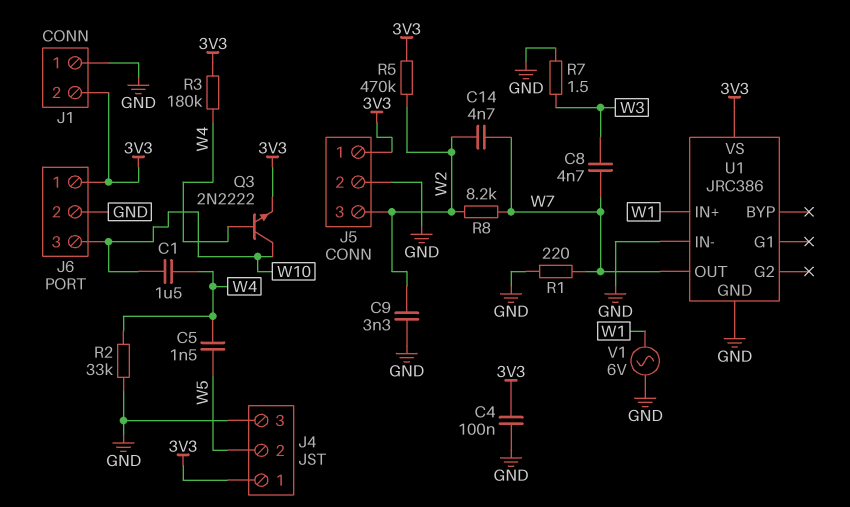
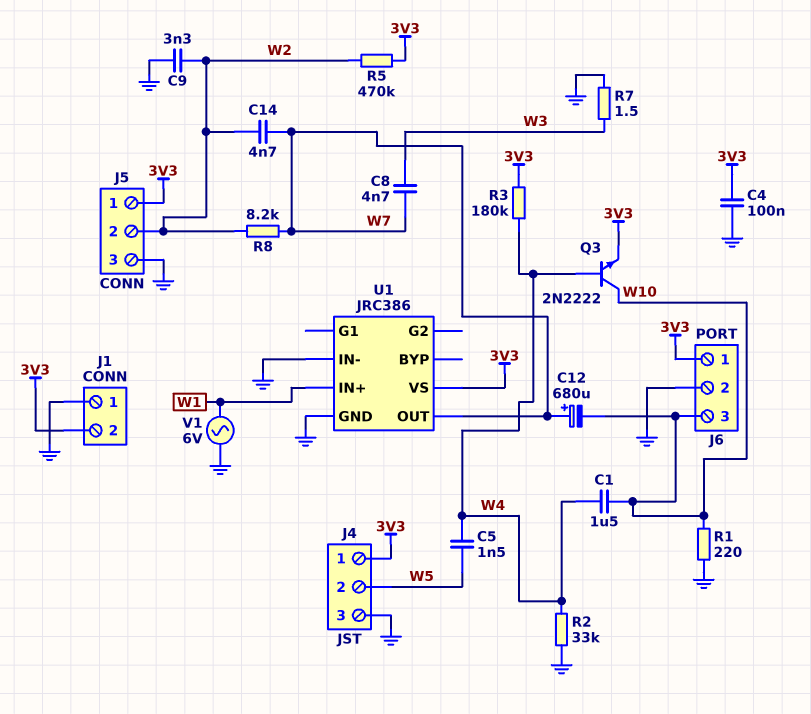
C12: none -> 680uF (plus W7, minus W10)
J5 pin 2: GND -> W2
J5 pin 3: W2 -> GND
R1: 220 (GND, W7) -> 220 (GND, W10)

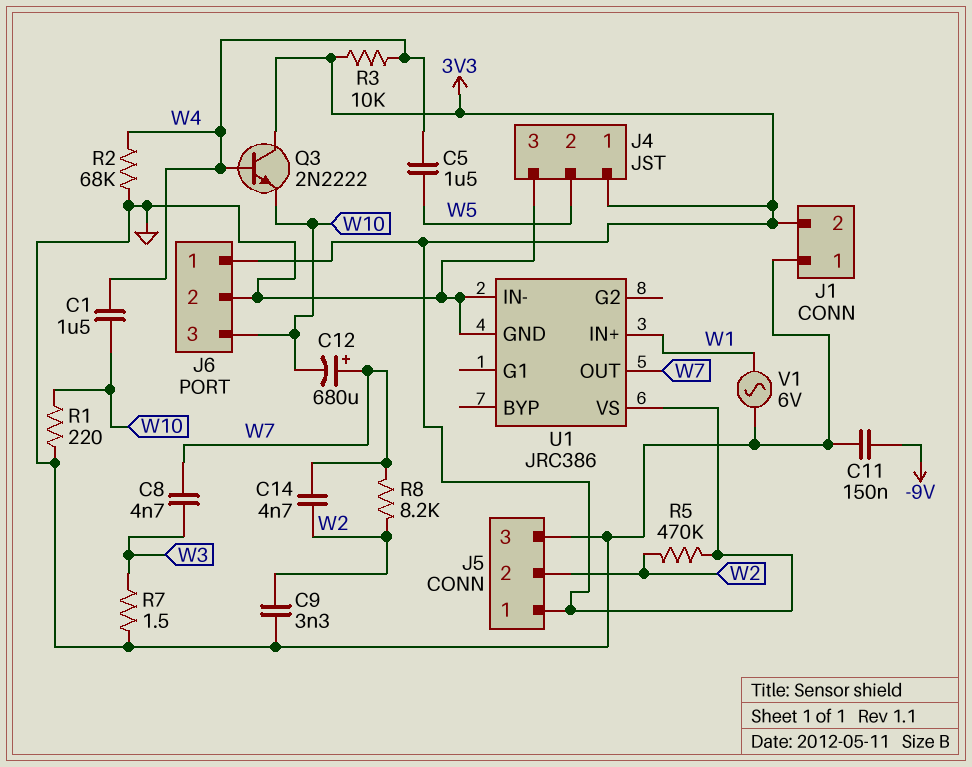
C4: 100nF (3V3, GND) -> none
C5: 1.5nF (W4, W5) -> 1.5uF (W4, W5)
C11: none -> 150nF (-9V, GND)
Q3: NPN 2N2222 (B W4, C W10, E 3V3) -> NPN 2N2222 (B W4, C 3V3, E W10)
R2: 33k (GND, W4) -> 68k (GND, W4)
R3: 180k (3V3, W4) -> 10k (3V3, W4)

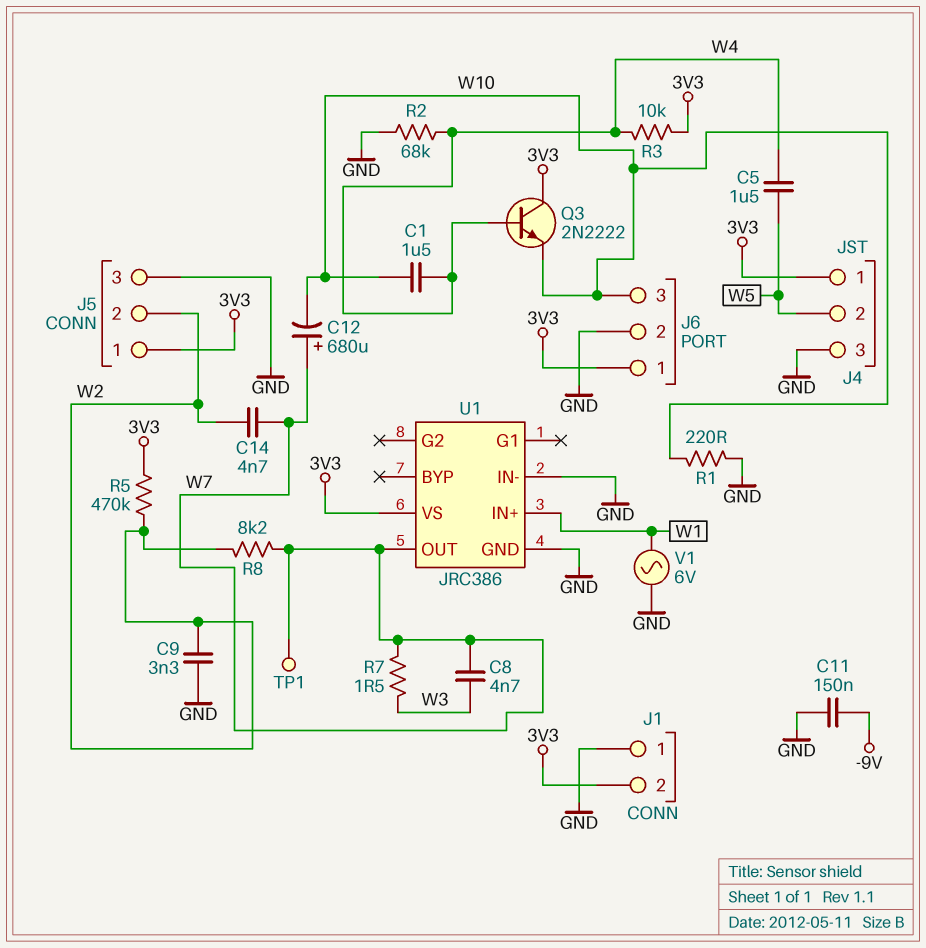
R7: 1.5 (GND, W3) -> 1.5 (W3, W7)
TP1: none -> test point (W7)

